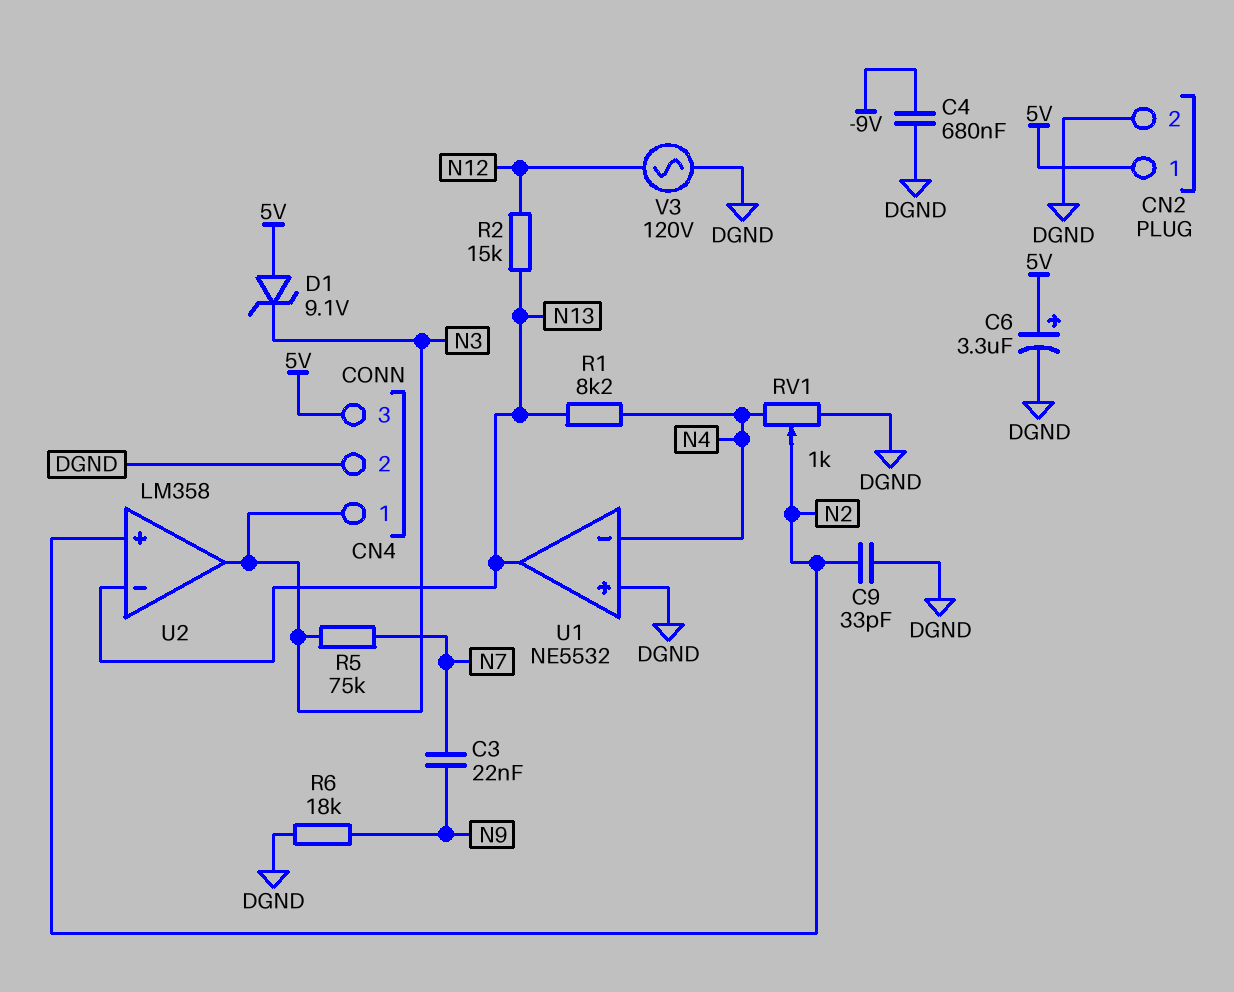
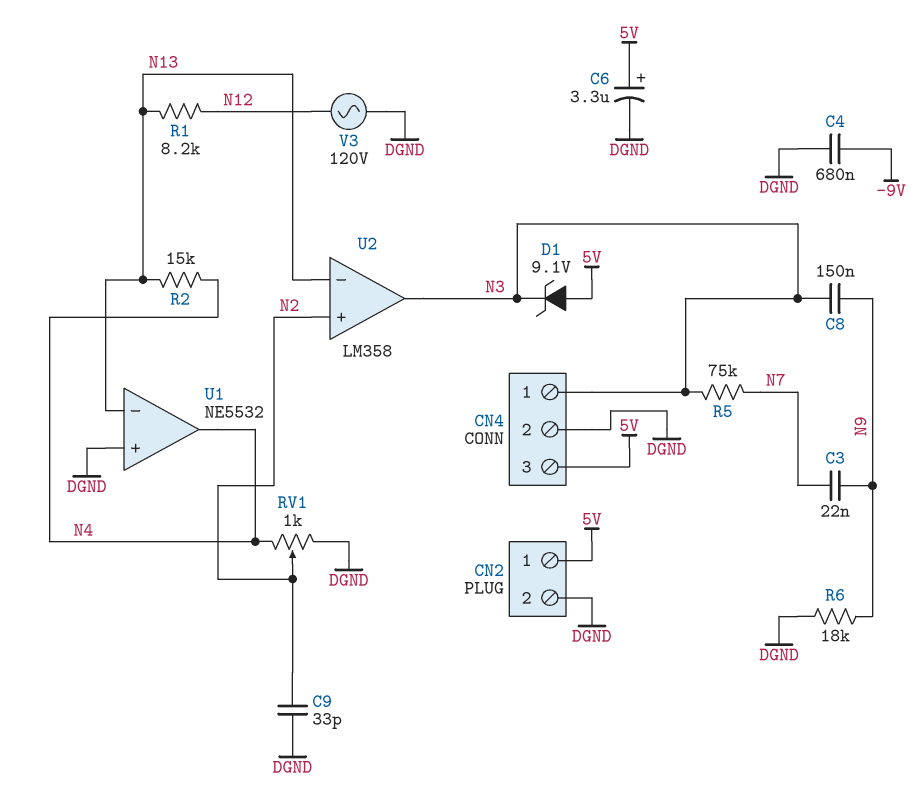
C8: none -> 150nF (N3, N9)
R1: 8.2k (N4, N13) -> 8.2k (N12, N13)
R2: 15k (N12, N13) -> 15k (N4, N13)
U1 pin in-: N4 -> N13
U1 pin out: N13 -> N4

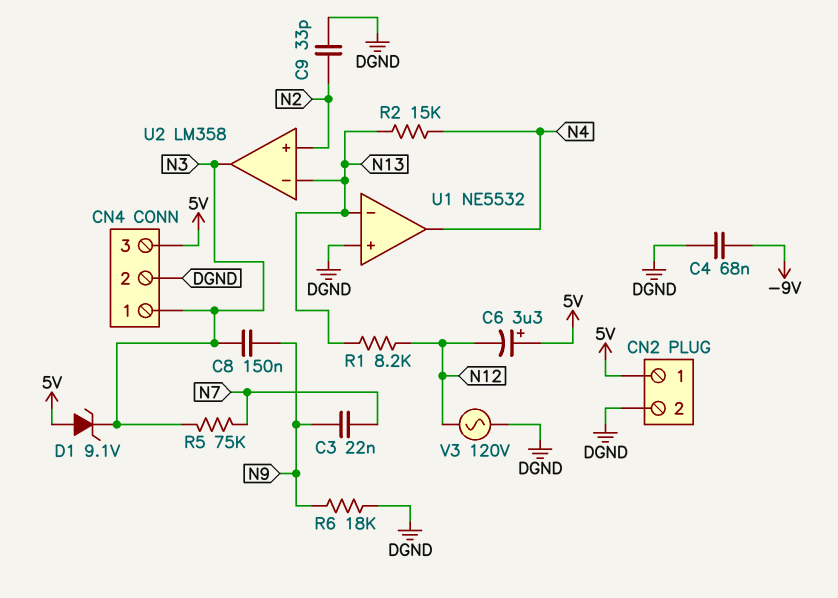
C4: 680nF (-9V, DGND) -> 68nF (-9V, DGND)
C6: 3.3uF (plus 5V, minus DGND) -> 3.3uF (plus 5V, minus N12)
RV1: 1k (DGND, N4, wiper N2) -> none

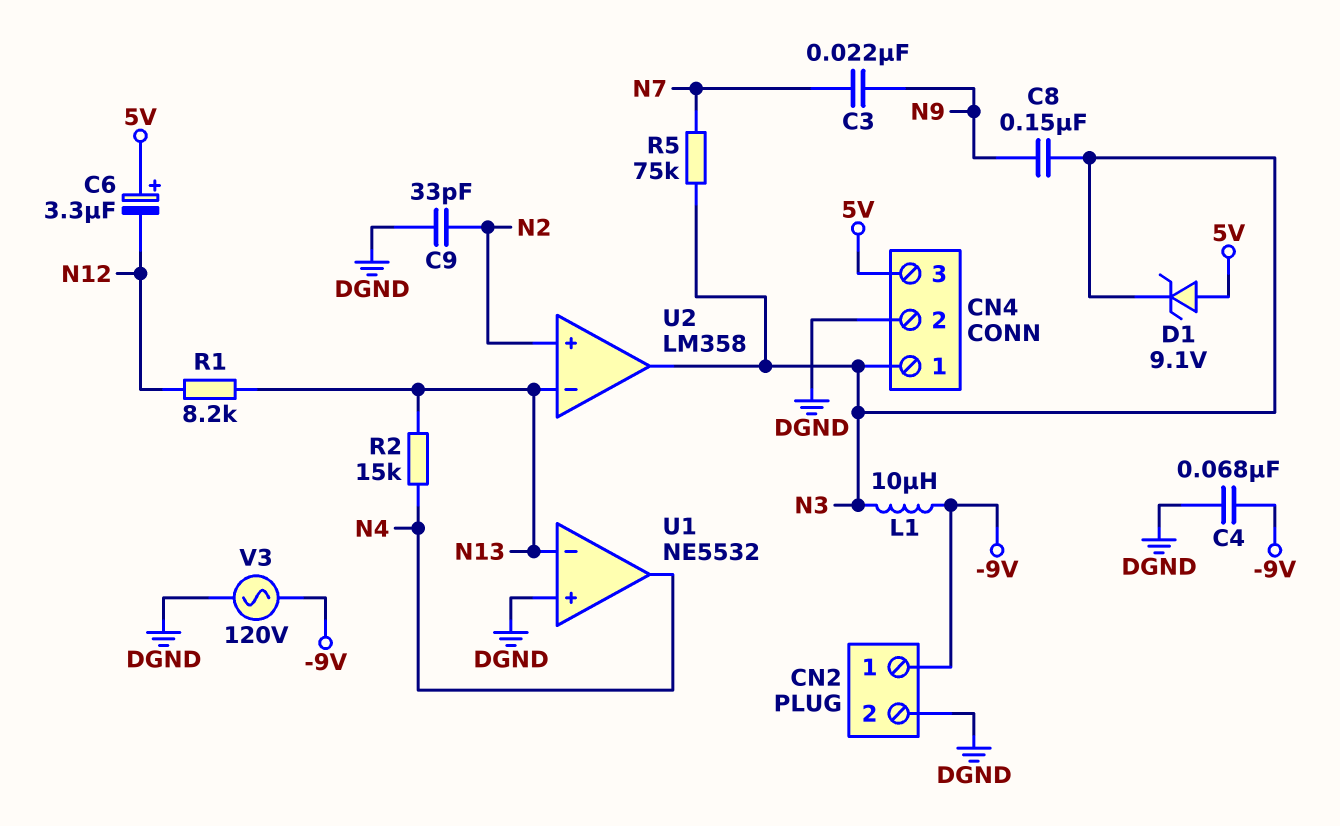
CN2 pin 1: 5V -> -9V
L1: none -> 10uH (-9V, N3)
R6: 18k (DGND, N9) -> none
V3: AC 120V (DGND, N12) -> AC 120V (-9V, DGND)

